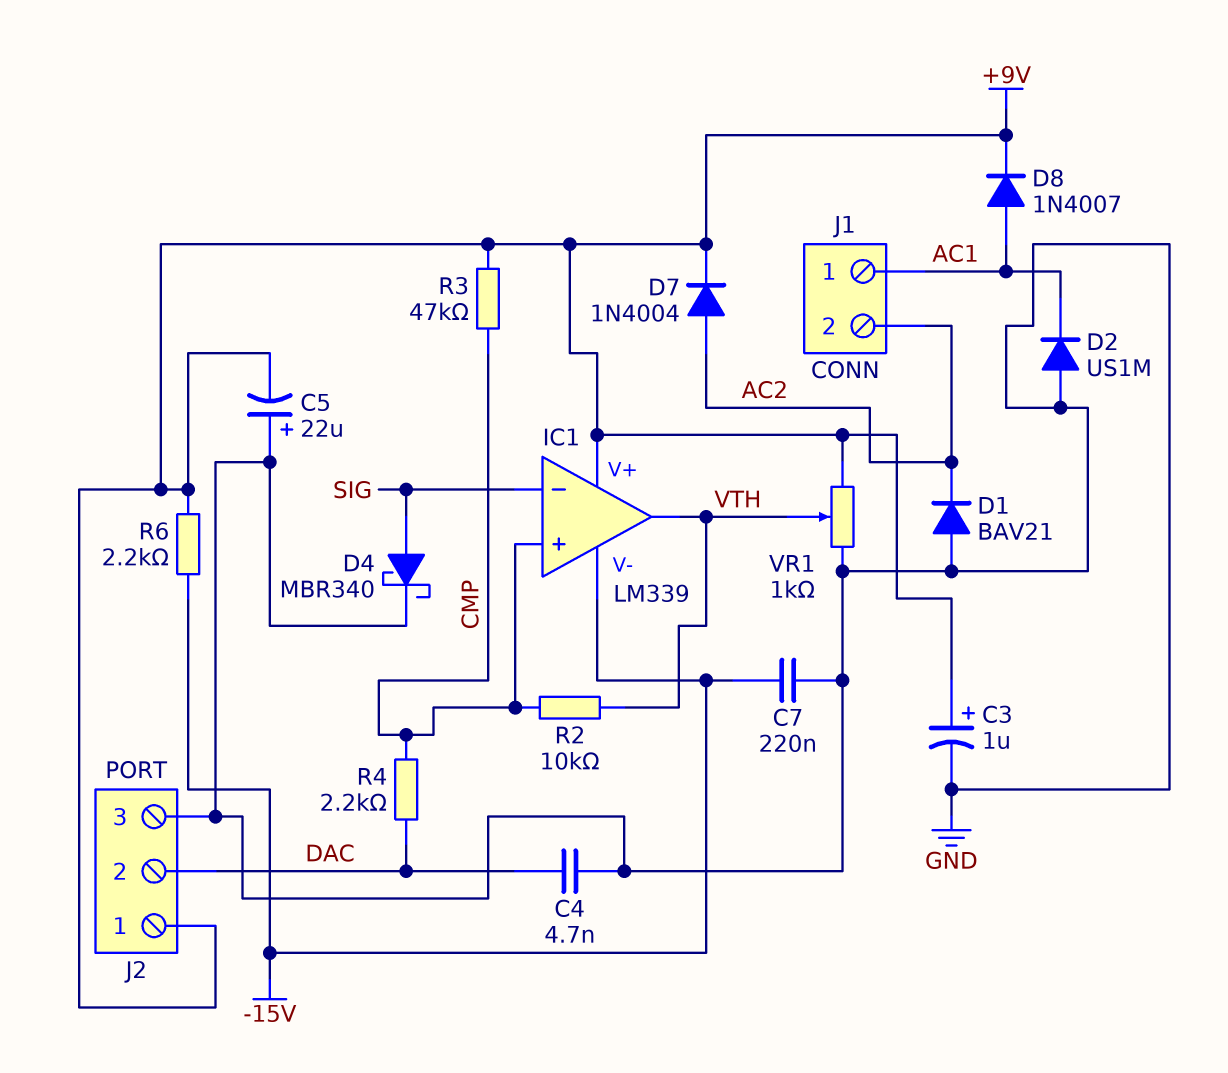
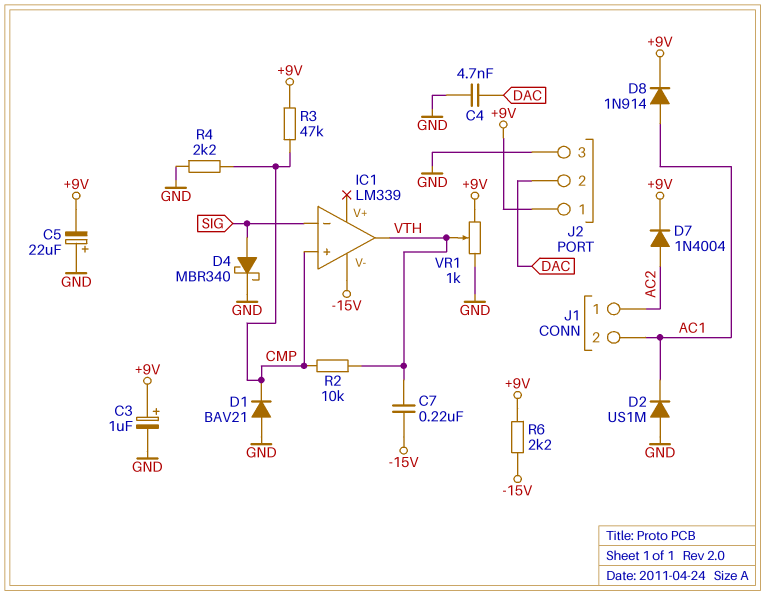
C7: 220nF (-15V, GND) -> 220nF (-15V, VTH)
D1: diode BAV21 (A GND, K AC2) -> diode BAV21 (A GND, K CMP)
D8: diode 1N4007 (A AC1, K +9V) -> diode 1N914 (A AC1, K +9V)
IC1 pin V+: +9V -> none
J1 pin 1: AC1 -> AC2
J1 pin 2: AC2 -> AC1
R4: 2.2k (CMP, DAC) -> 2.2k (CMP, GND)

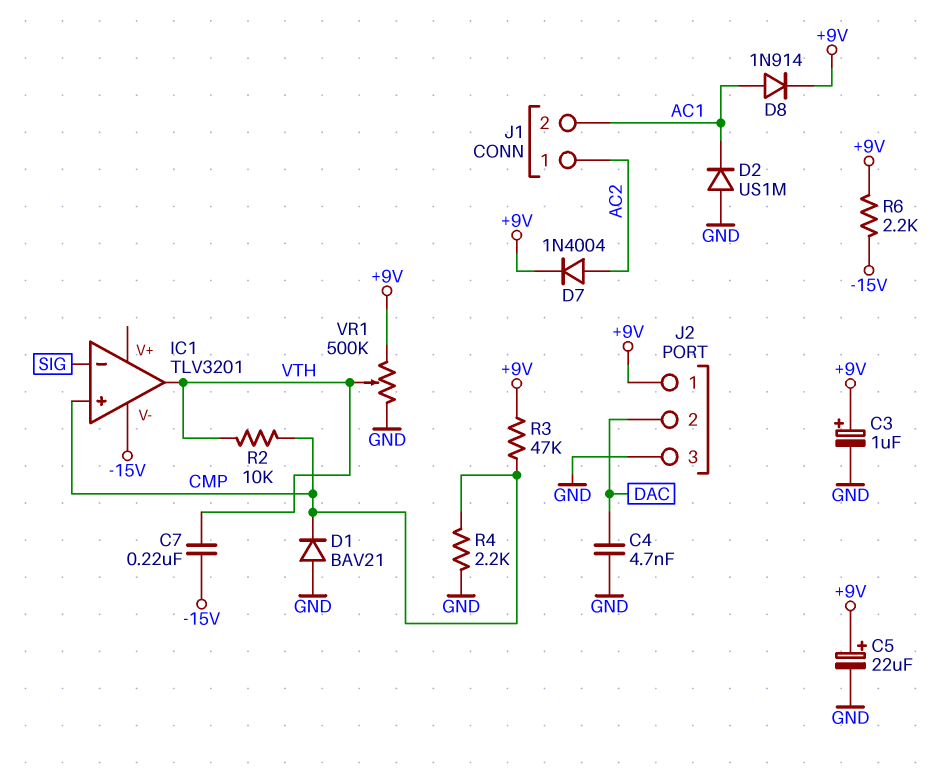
C5: 22uF (plus GND, minus +9V) -> 22uF (plus +9V, minus GND)
D4: schottky MBR340 (A SIG, K GND) -> none
IC1: LM339 -> TLV3201
VR1: 1k (+9V, GND, wiper VTH) -> 500k (+9V, GND, wiper VTH)

